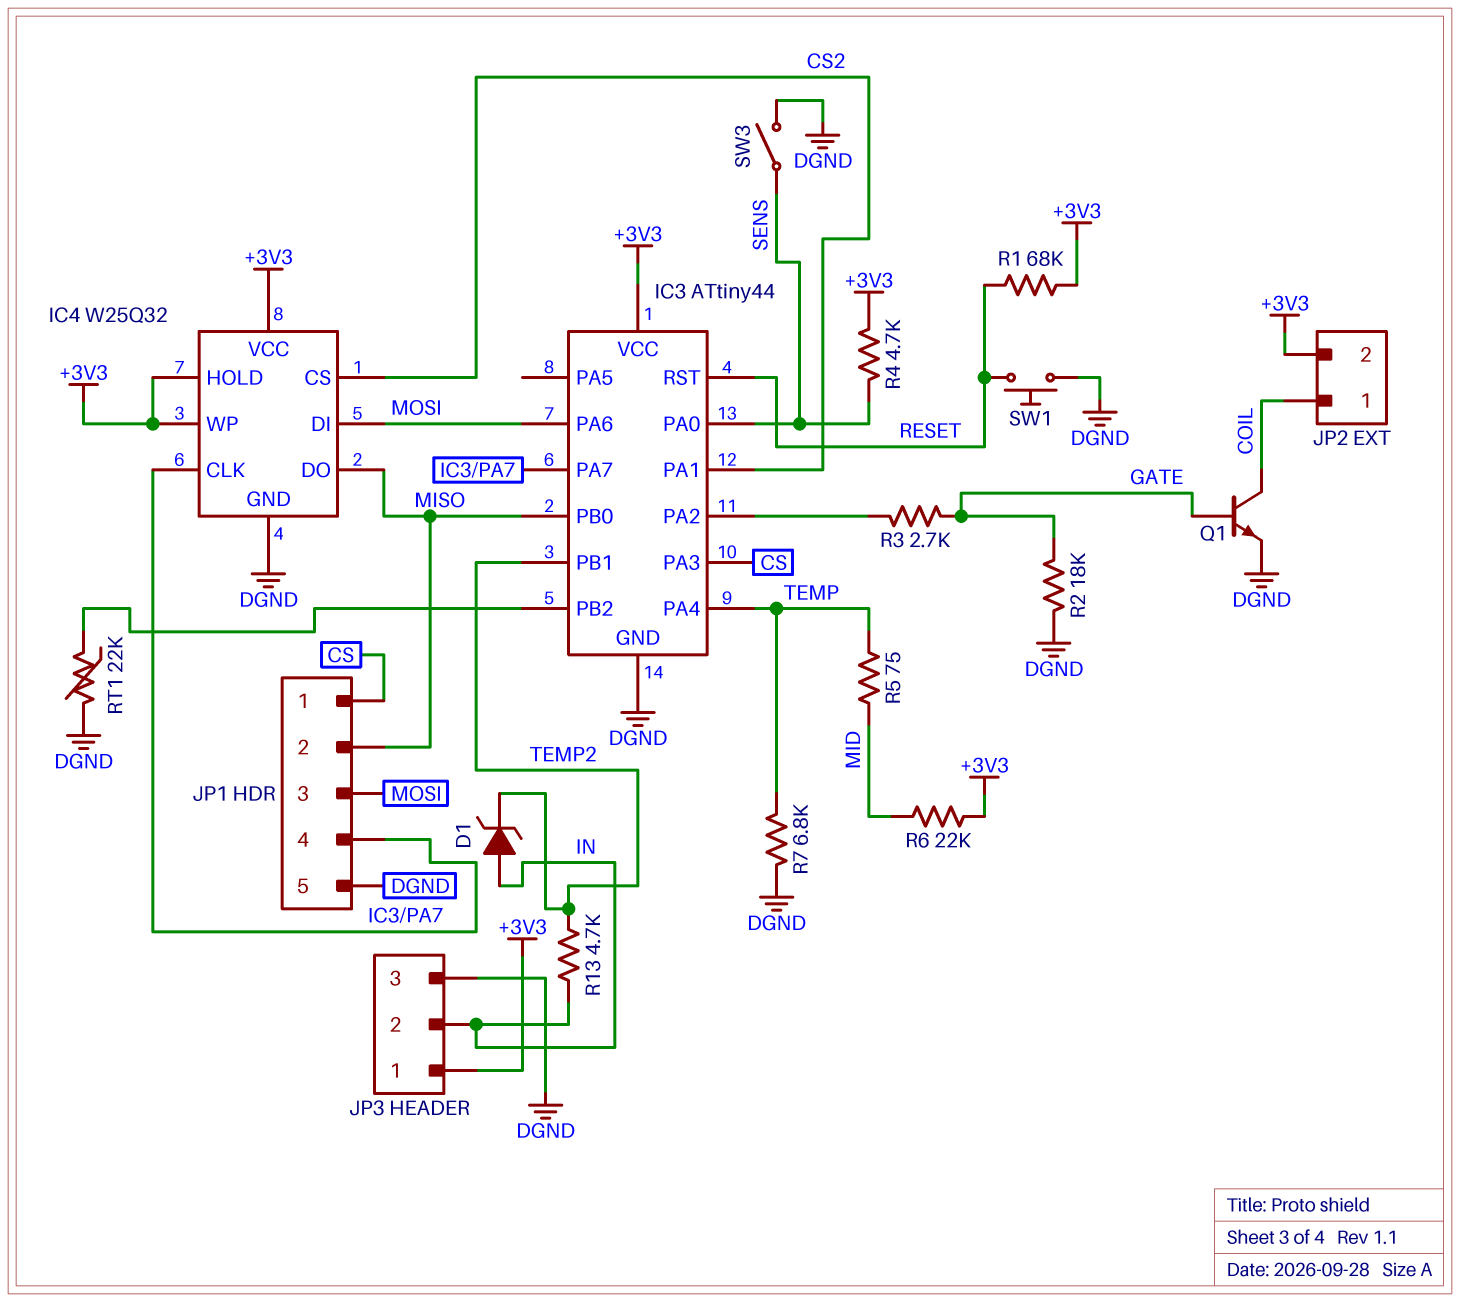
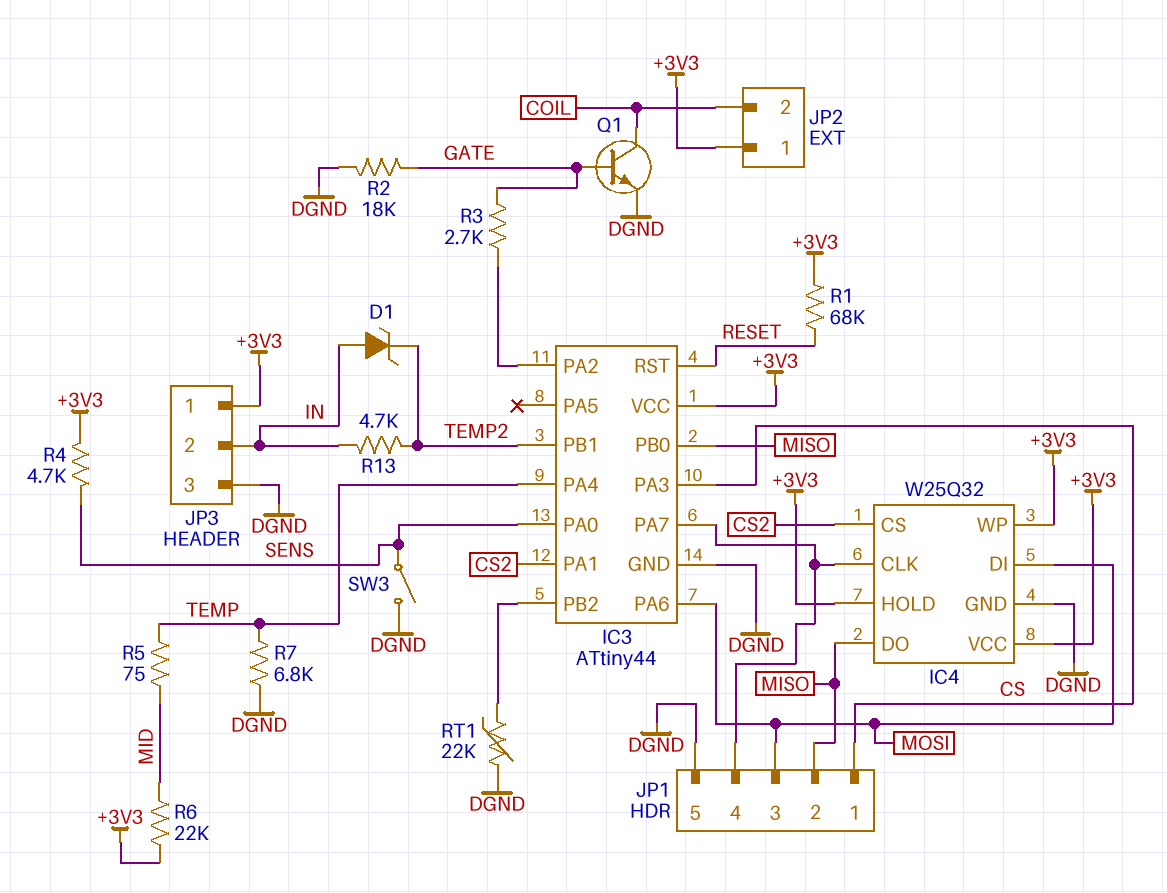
JP2 pin 1: COIL -> +3V3
JP2 pin 2: +3V3 -> COIL
SW1: button (DGND, RESET) -> none

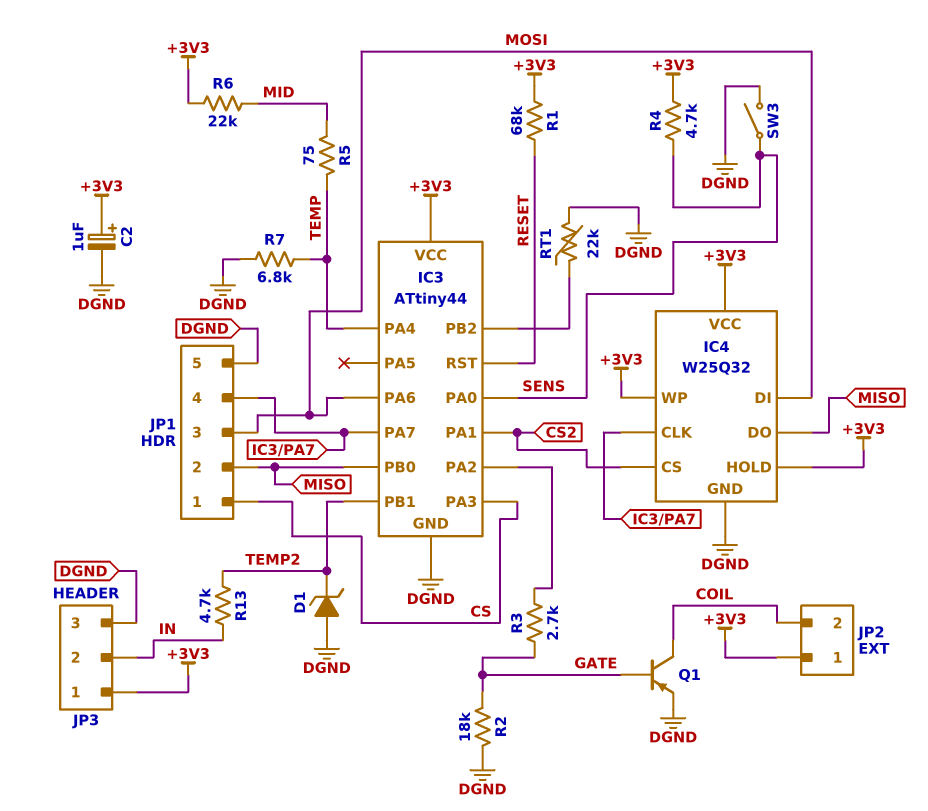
C2: none -> 1uF (plus +3V3, minus DGND)
D1: zener (A IN, K TEMP2) -> zener (A DGND, K TEMP2)
Q1: NPN (B GATE, C COIL, E DGND) -> PNP (B GATE, C COIL, E DGND)

